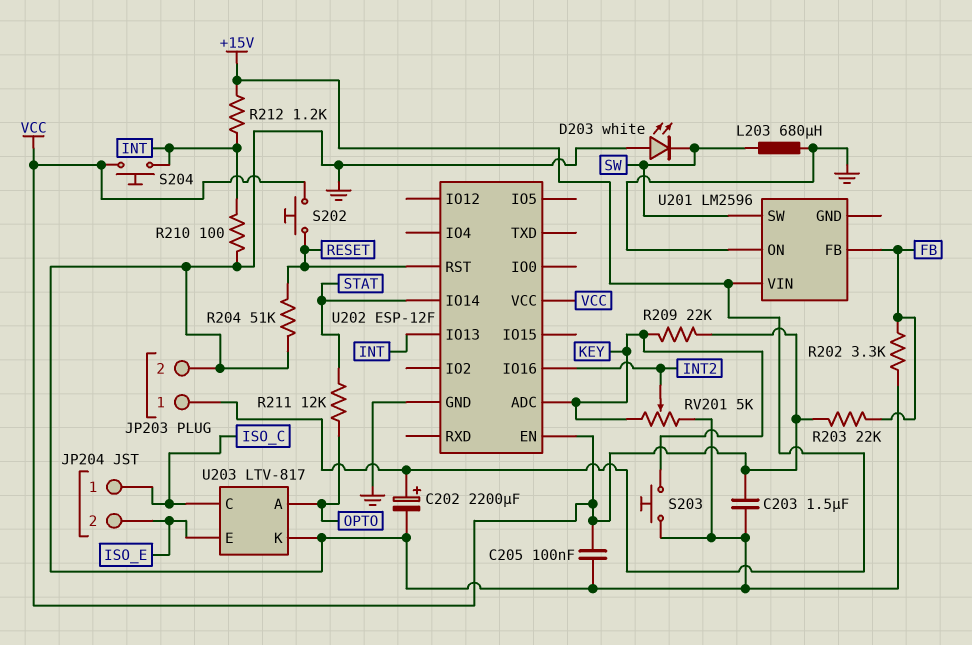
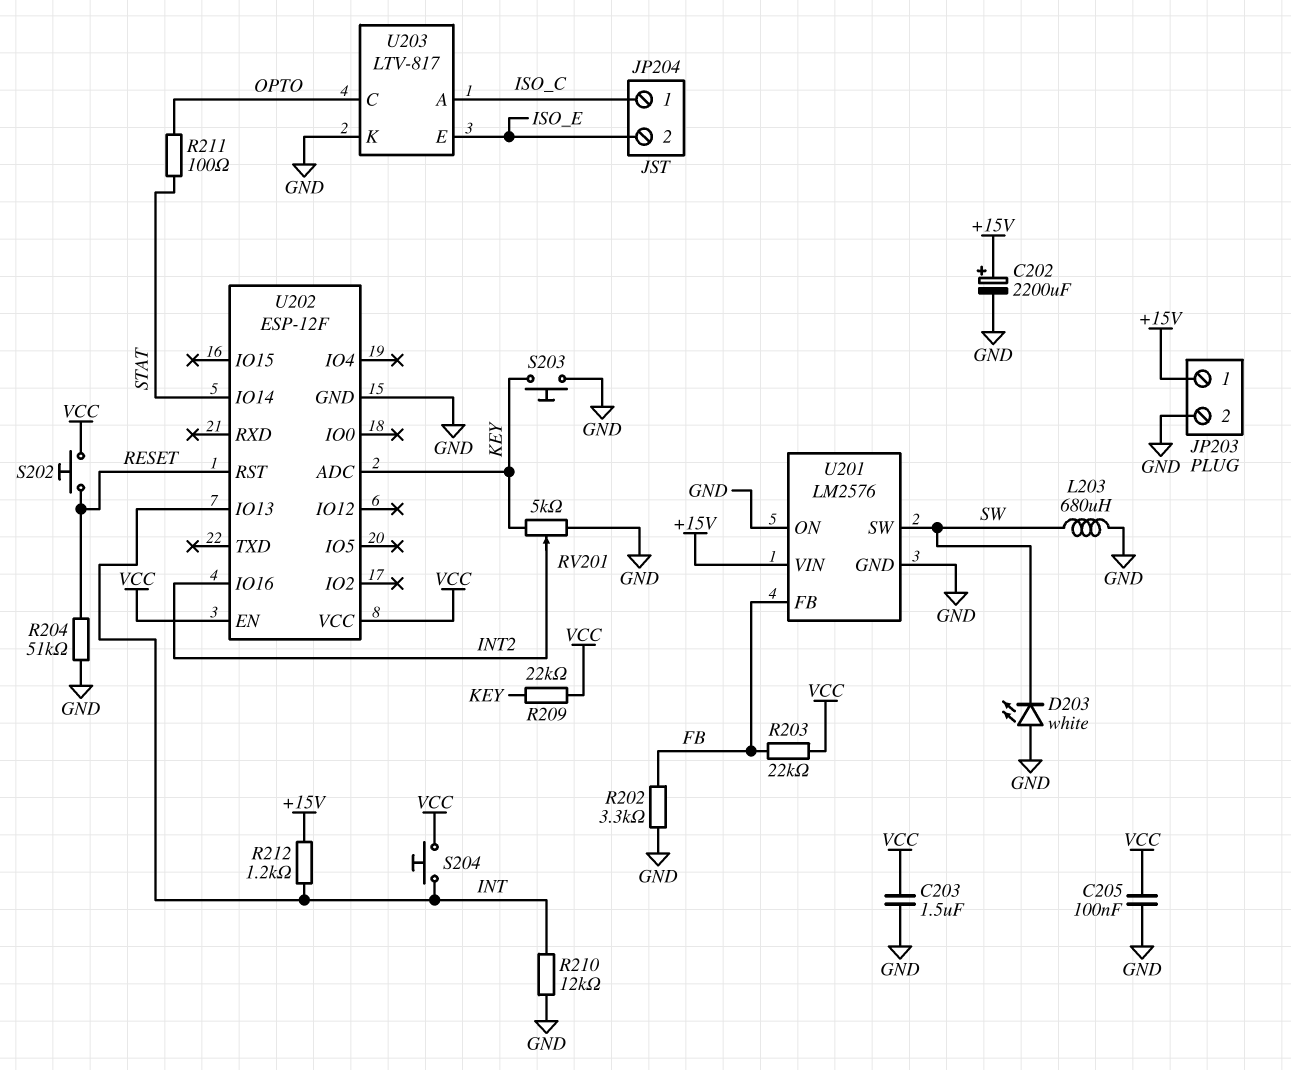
R210: 100 (GND, INT) -> 12k (GND, INT)
R211: 12k (OPTO, STAT) -> 100 (OPTO, STAT)
U201: LM2596 -> LM2576
U201 pin GND: none -> GND
U203 pin A: OPTO -> ISO_C
U203 pin C: ISO_C -> OPTO

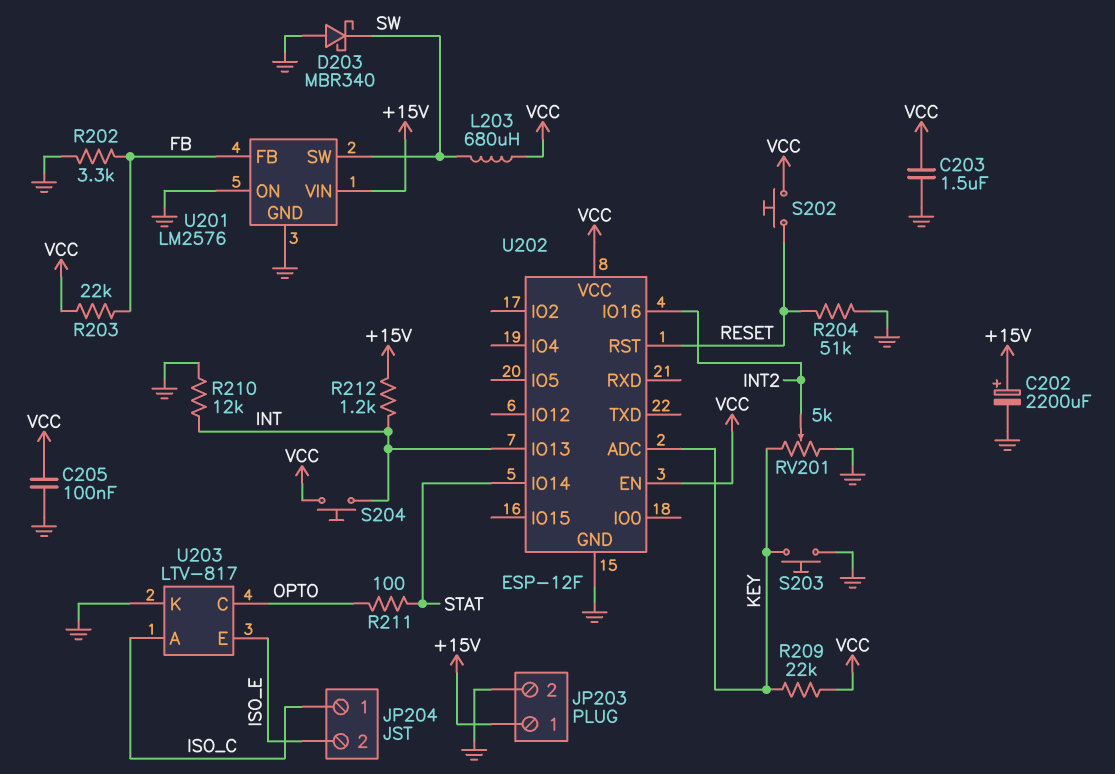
D203: LED white (A GND, K SW) -> schottky MBR340 (A GND, K SW)
L203: 680uH (GND, SW) -> 680uH (SW, VCC)

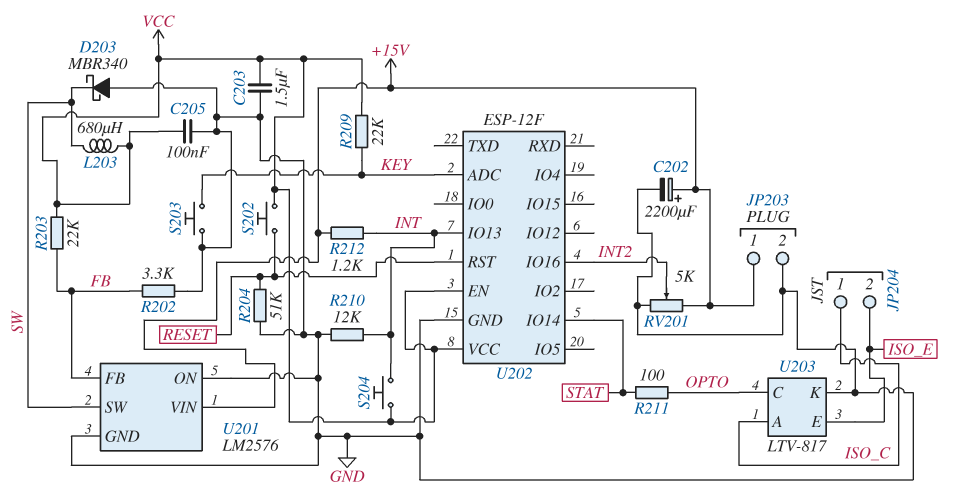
RV201: 5k (GND, KEY, wiper INT2) -> 5k (+15V, GND, wiper INT2)

